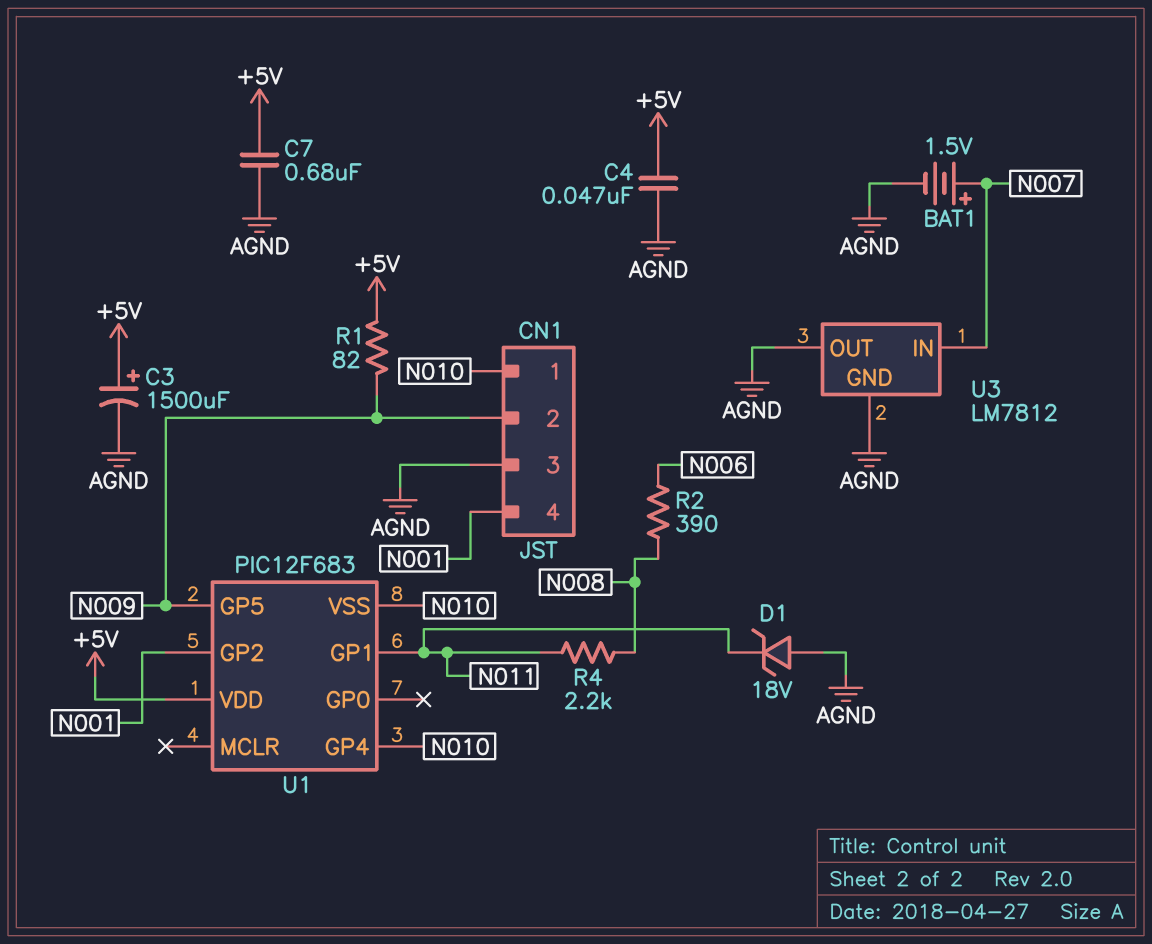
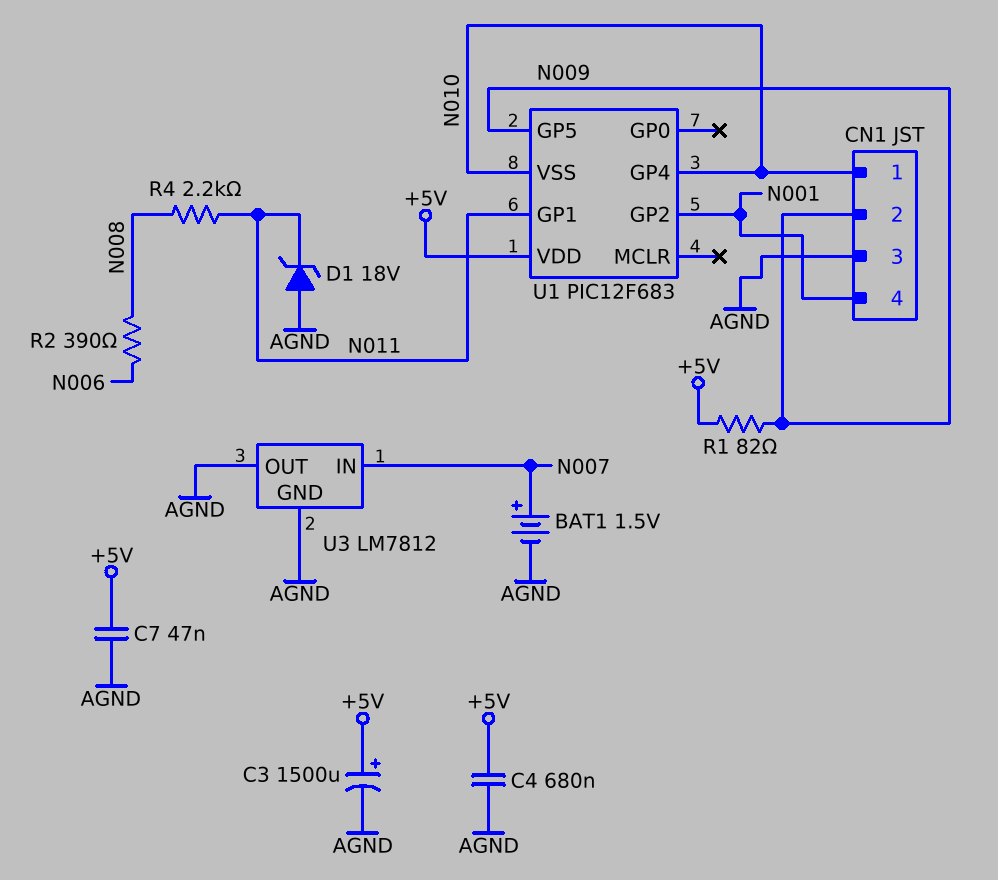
C4: 47nF (+5V, AGND) -> 680nF (+5V, AGND)
C7: 680nF (+5V, AGND) -> 47nF (+5V, AGND)

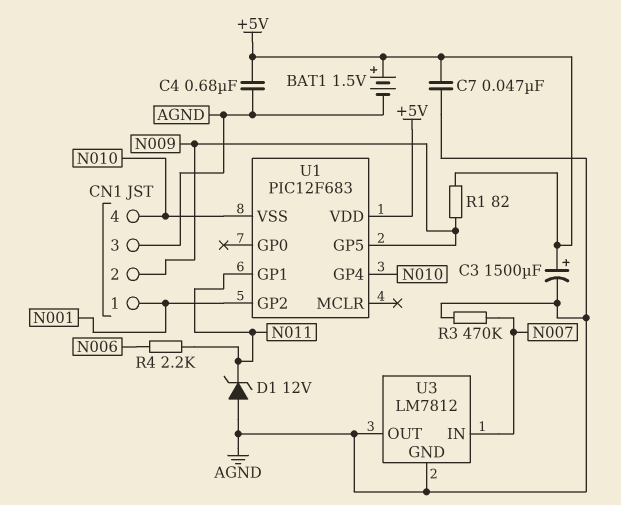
BAT1: 1.5V (plus N007, minus AGND) -> 1.5V (plus +5V, minus AGND)
CN1 pin 1: N010 -> N001
CN1 pin 4: N001 -> N010
D1: zener 18V (A AGND, K N011) -> zener 12V (A AGND, K N011)
R2: 390 (N006, N008) -> none
R3: none -> 470k (AGND, N007)
R4: 2.2k (N008, N011) -> 2.2k (N006, N011)

